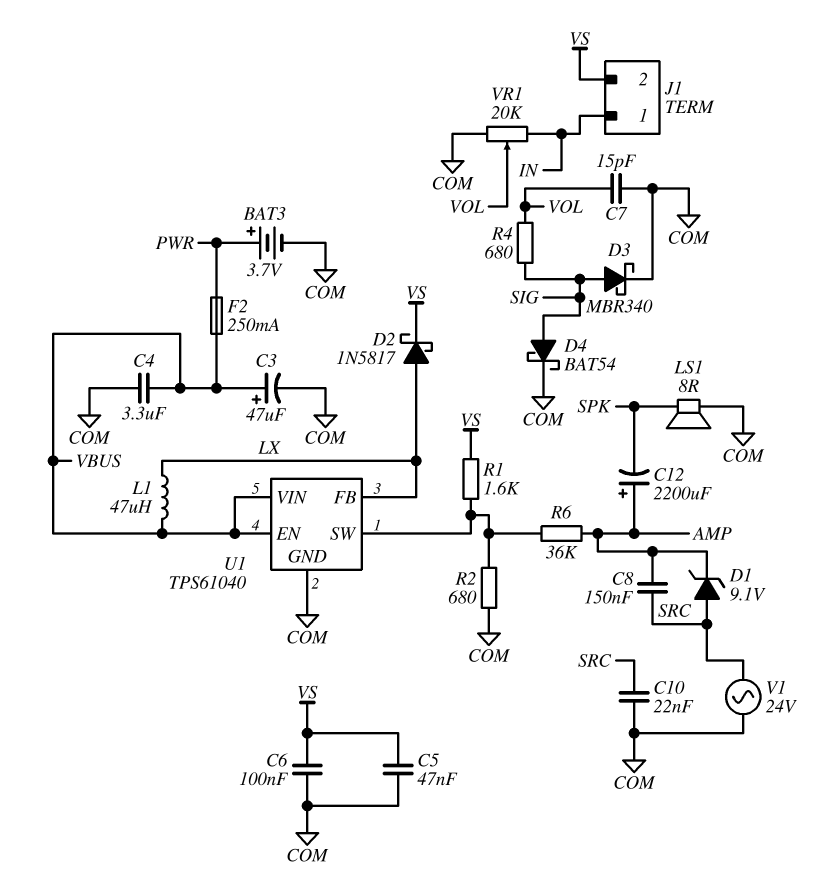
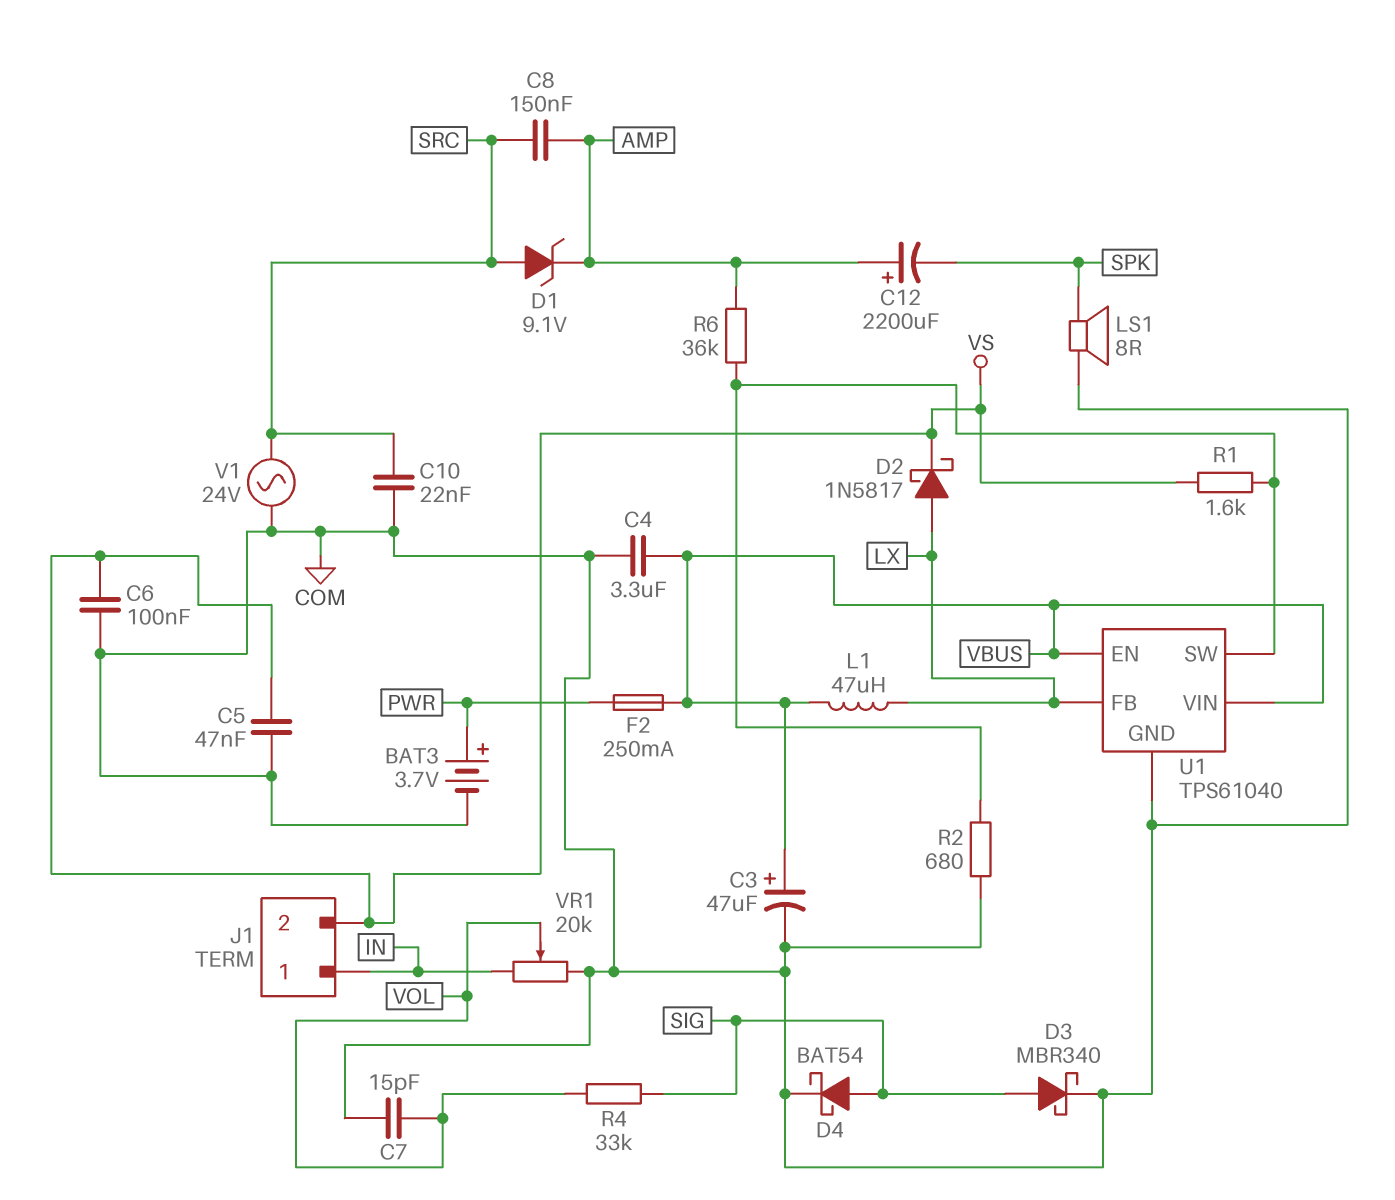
R4: 680 (SIG, VOL) -> 33k (SIG, VOL)

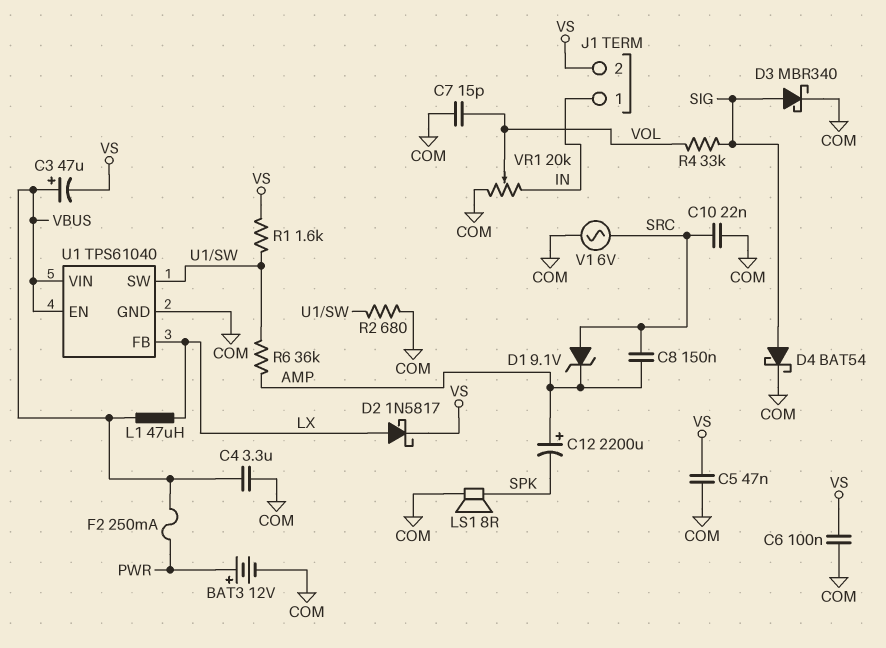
BAT3: 3.7V (plus PWR, minus COM) -> 12V (plus PWR, minus COM)
C3: 47uF (plus VBUS, minus COM) -> 47uF (plus VBUS, minus VS)
V1: AC 24V (COM, SRC) -> AC 6V (COM, SRC)

